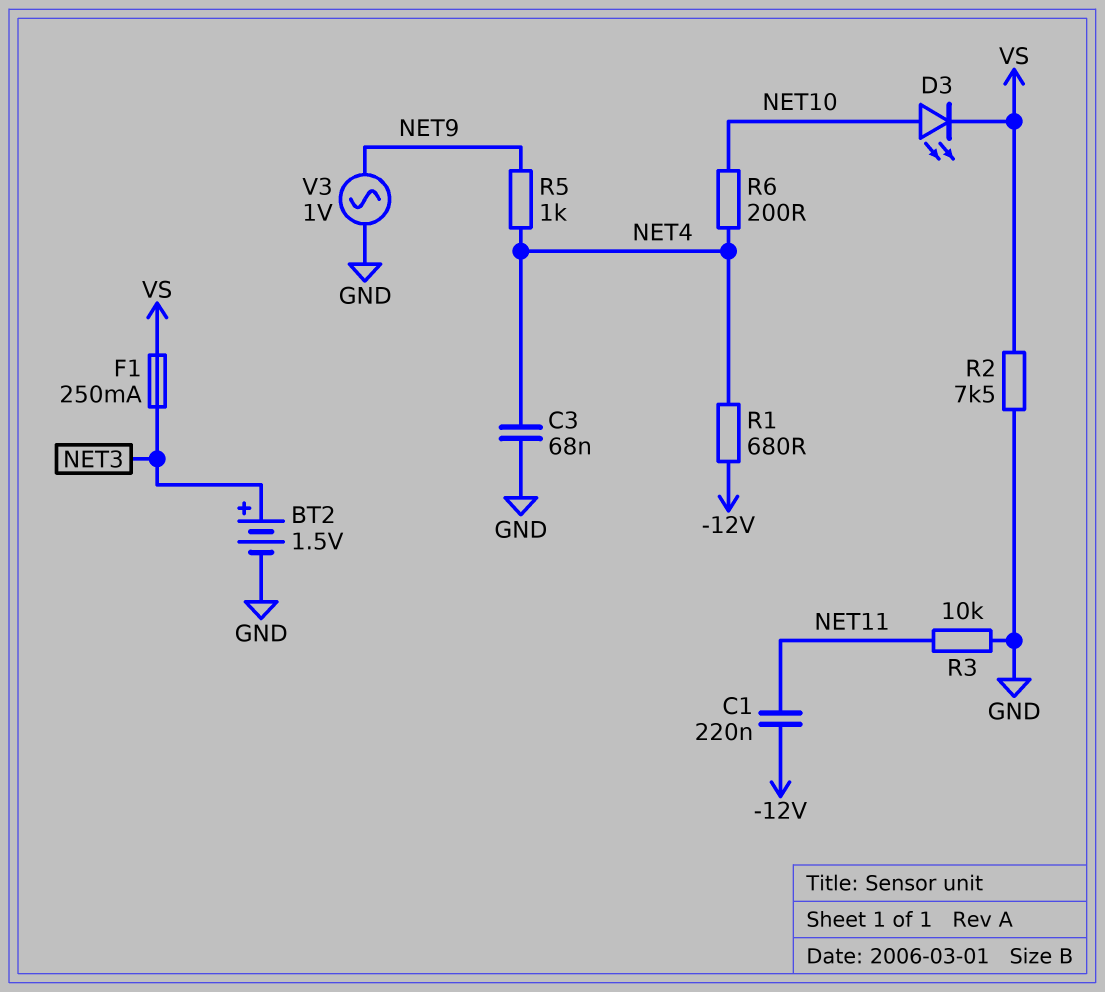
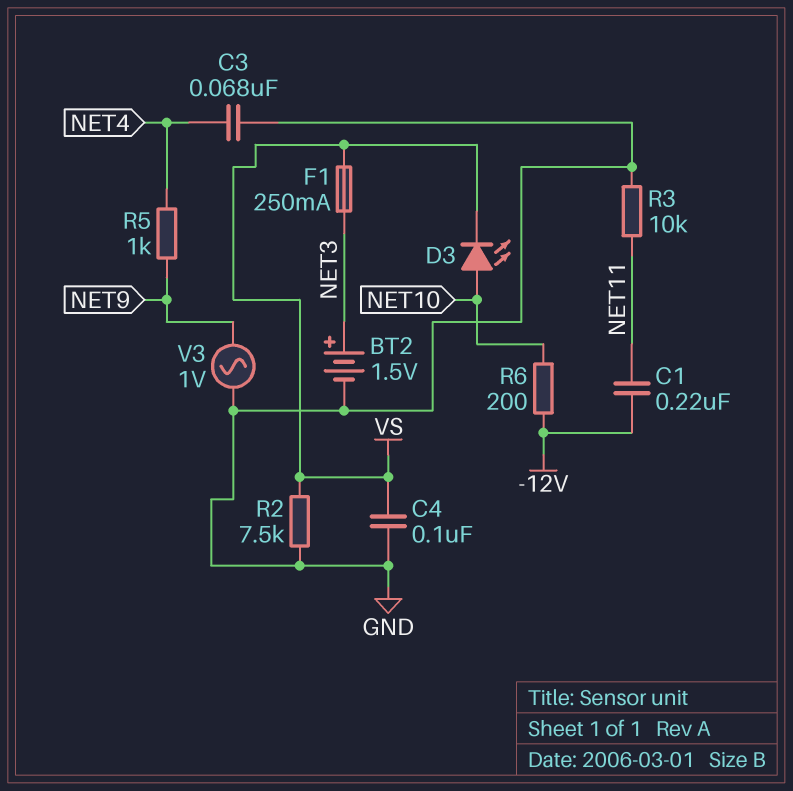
C4: none -> 100nF (GND, VS)
R1: 680 (-12V, NET4) -> none
R6: 200 (NET4, NET10) -> 200 (-12V, NET10)

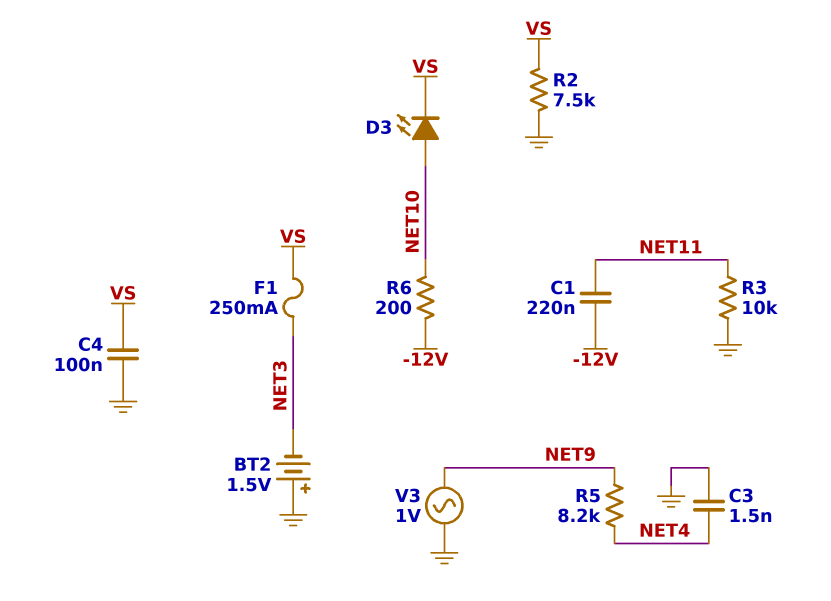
BT2: 1.5V (plus NET3, minus GND) -> 1.5V (plus GND, minus NET3)
C3: 68nF (GND, NET4) -> 1.5nF (GND, NET4)
R5: 1k (NET4, NET9) -> 8.2k (NET4, NET9)

